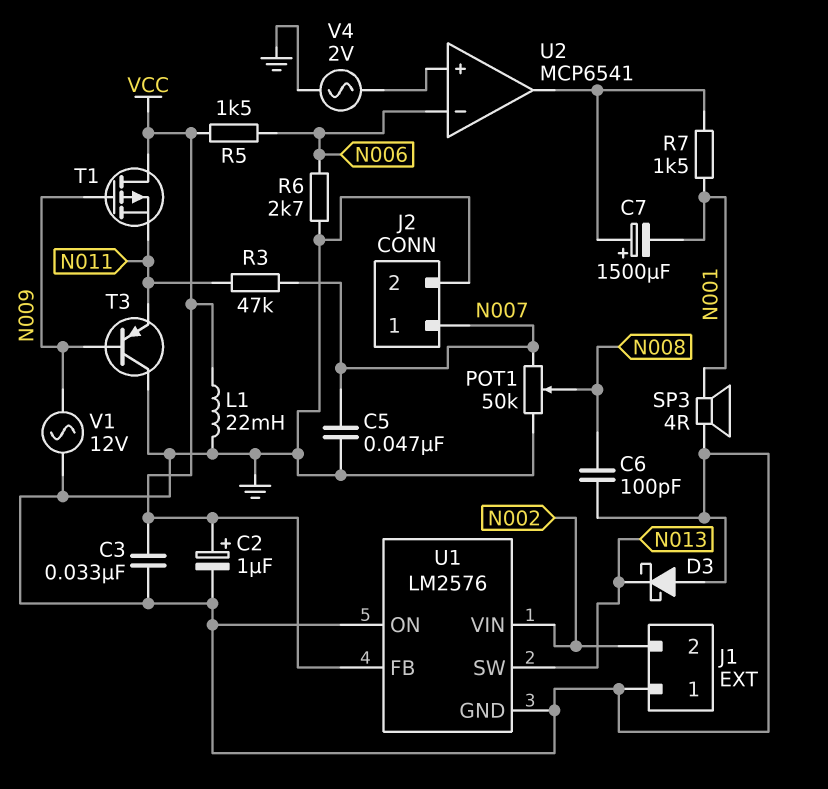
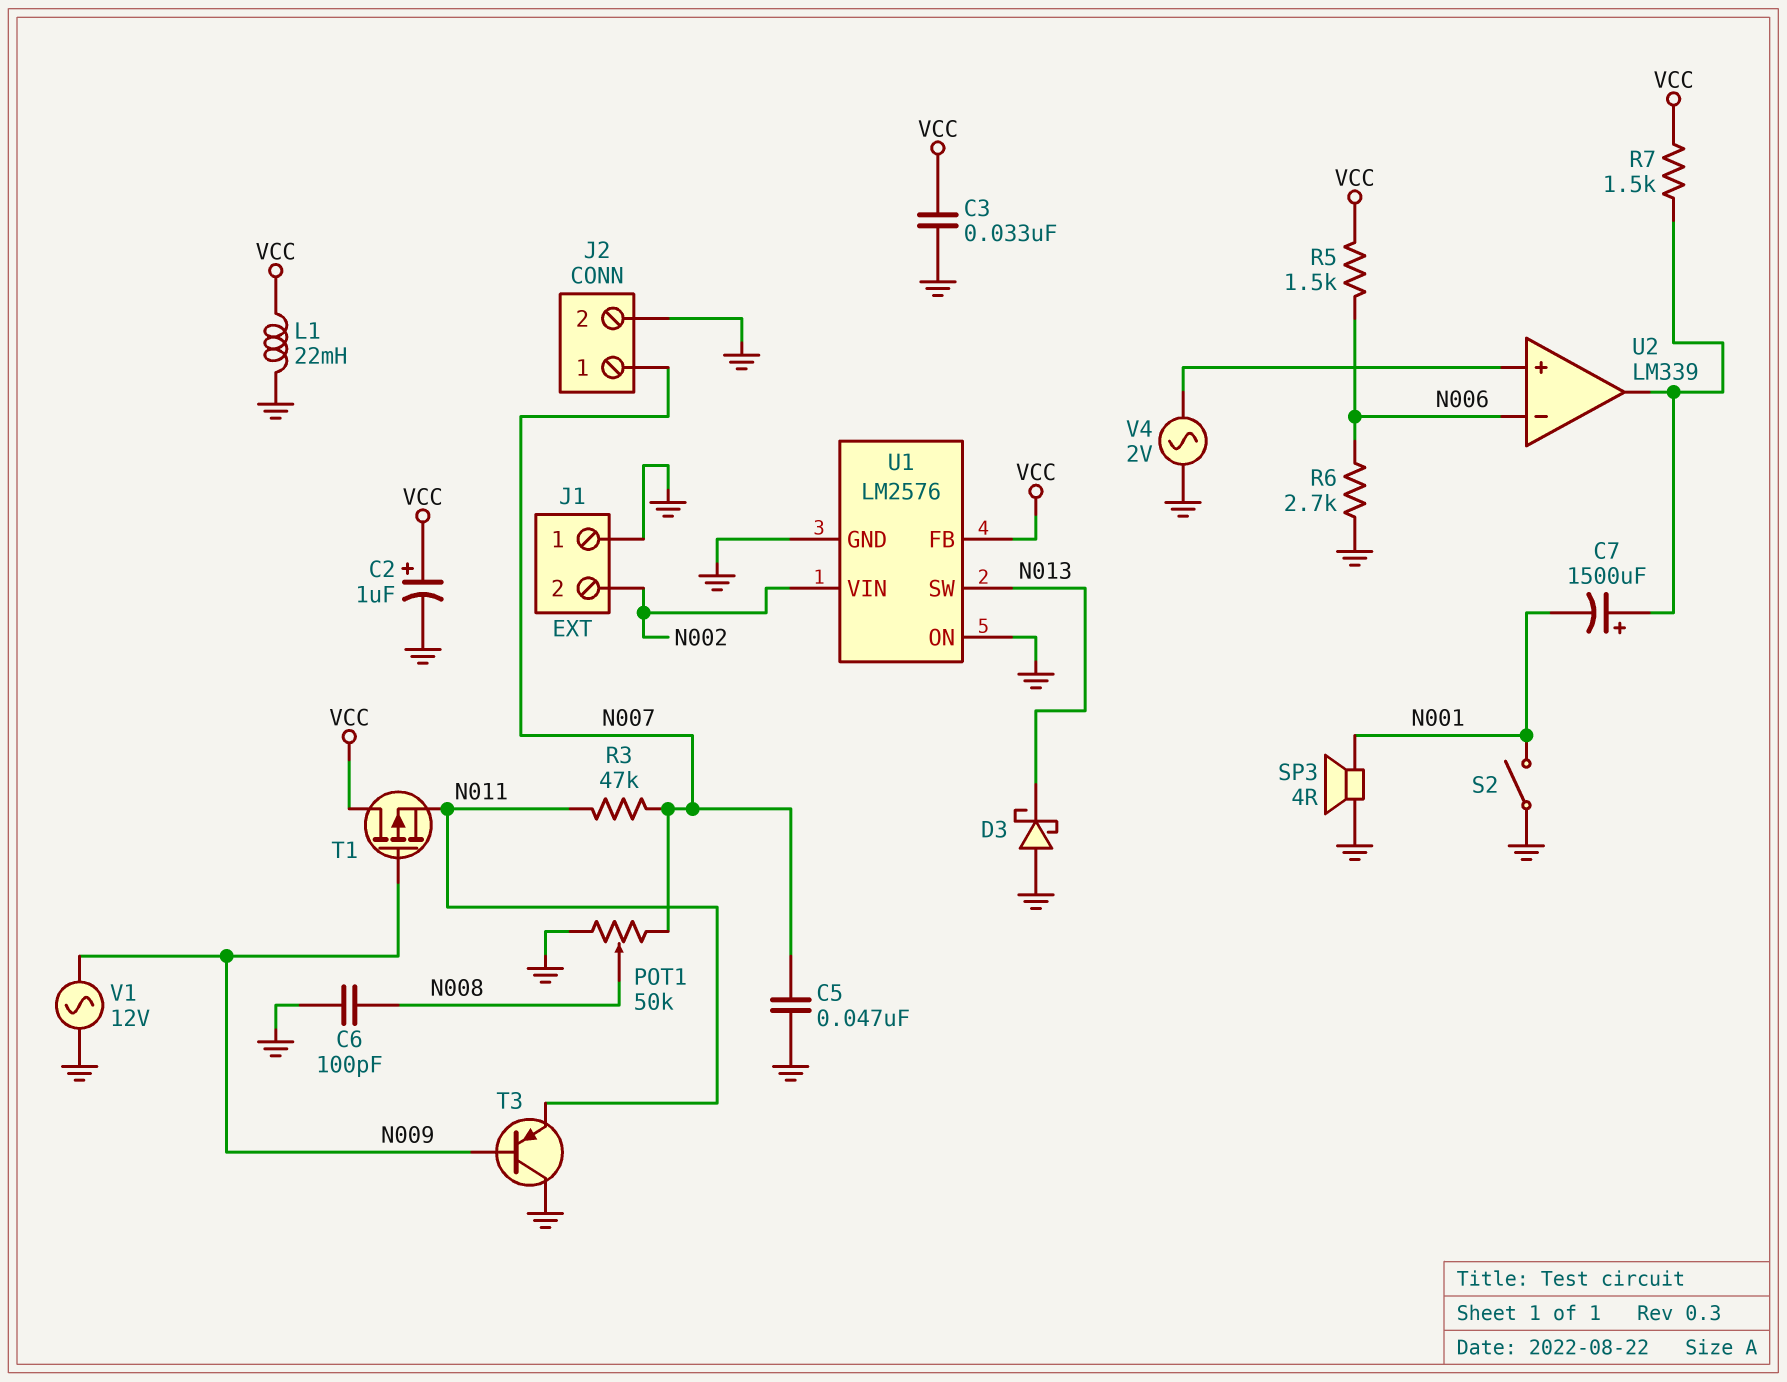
R7: 1.5k (N001, U2/out) -> 1.5k (U2/out, VCC)
S2: none -> switch (GND, N001)
U2: MCP6541 -> LM339

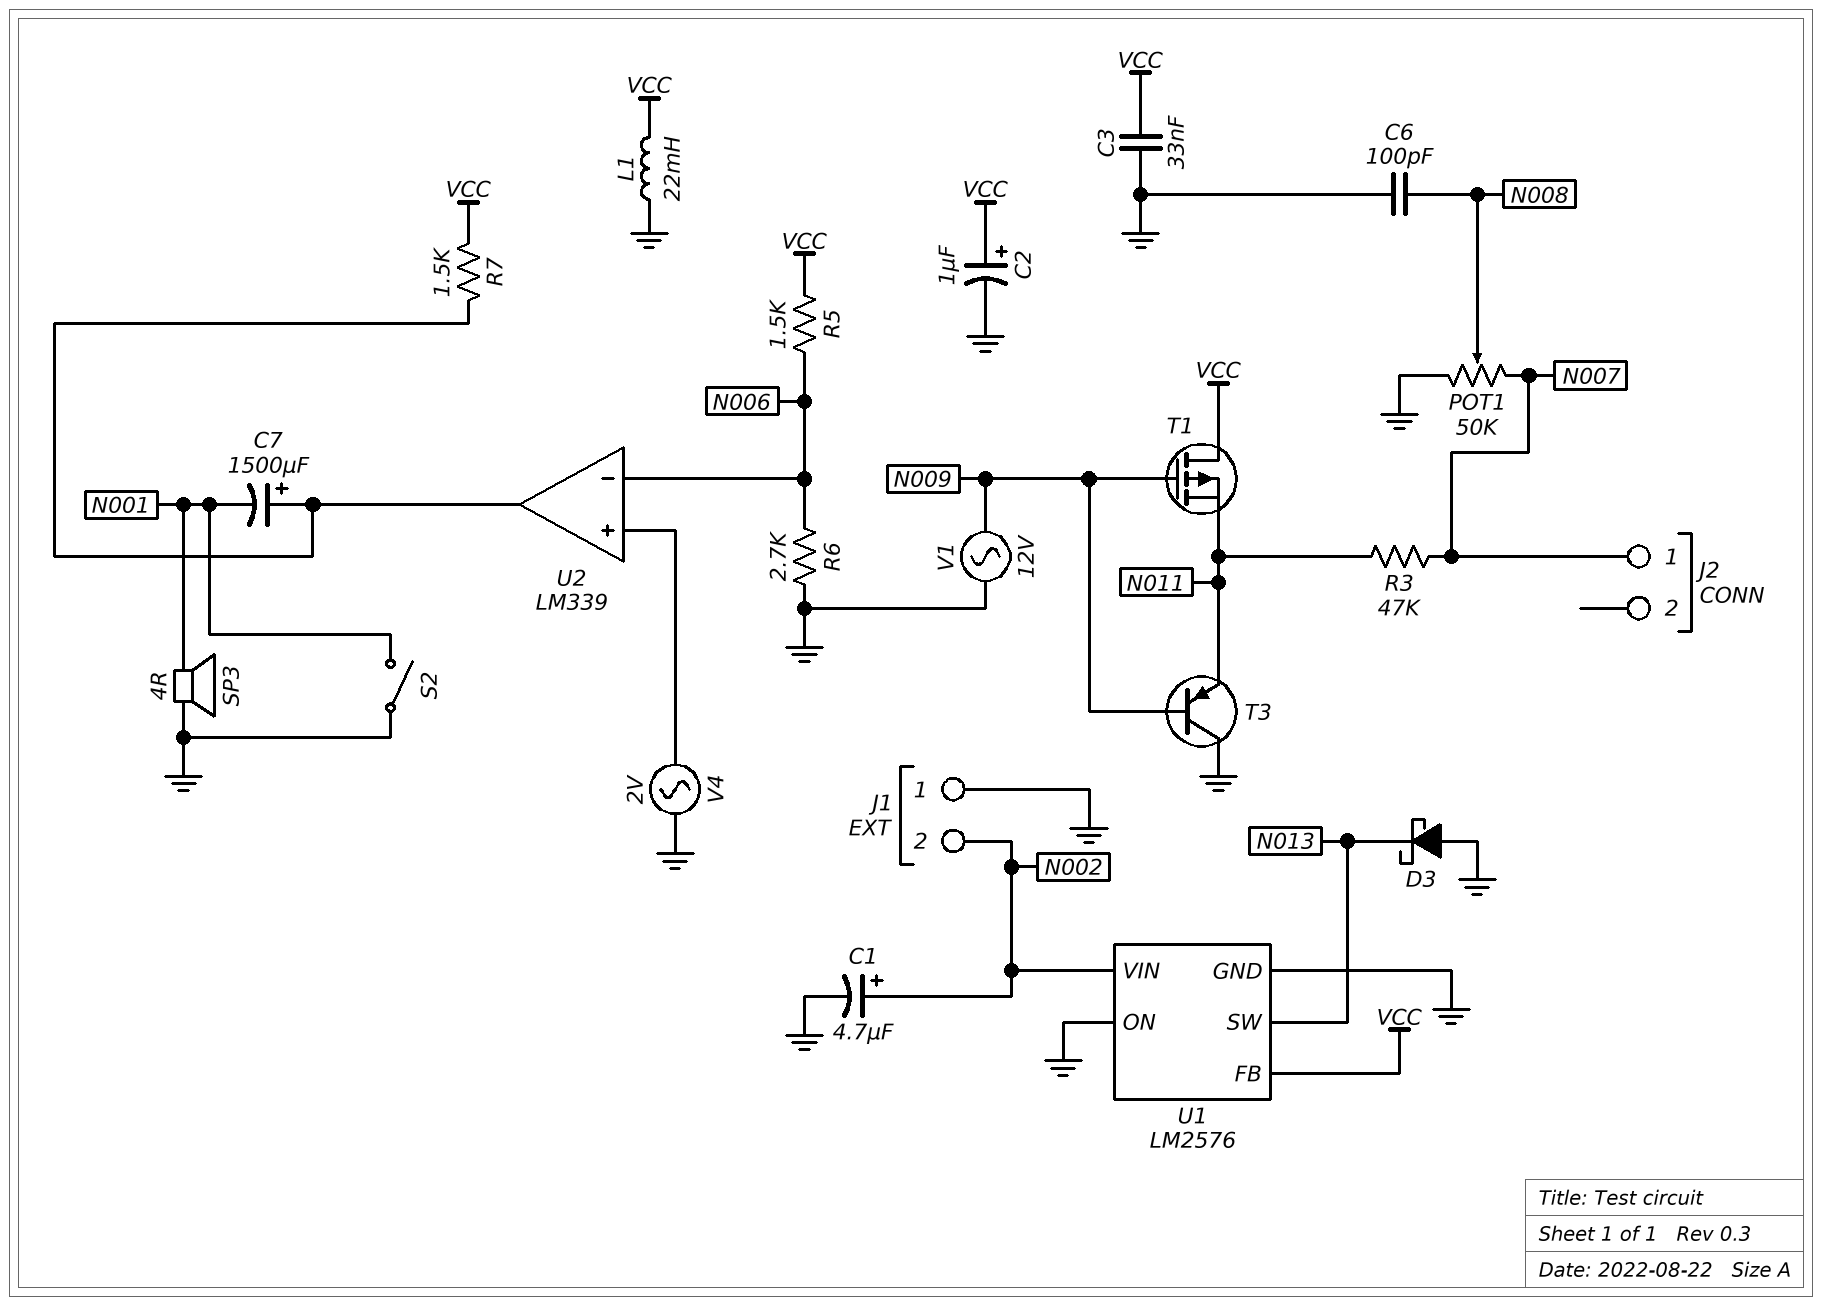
C1: none -> 4.7uF (plus N002, minus GND)
C5: 47nF (GND, N007) -> none
J2 pin 2: GND -> none

